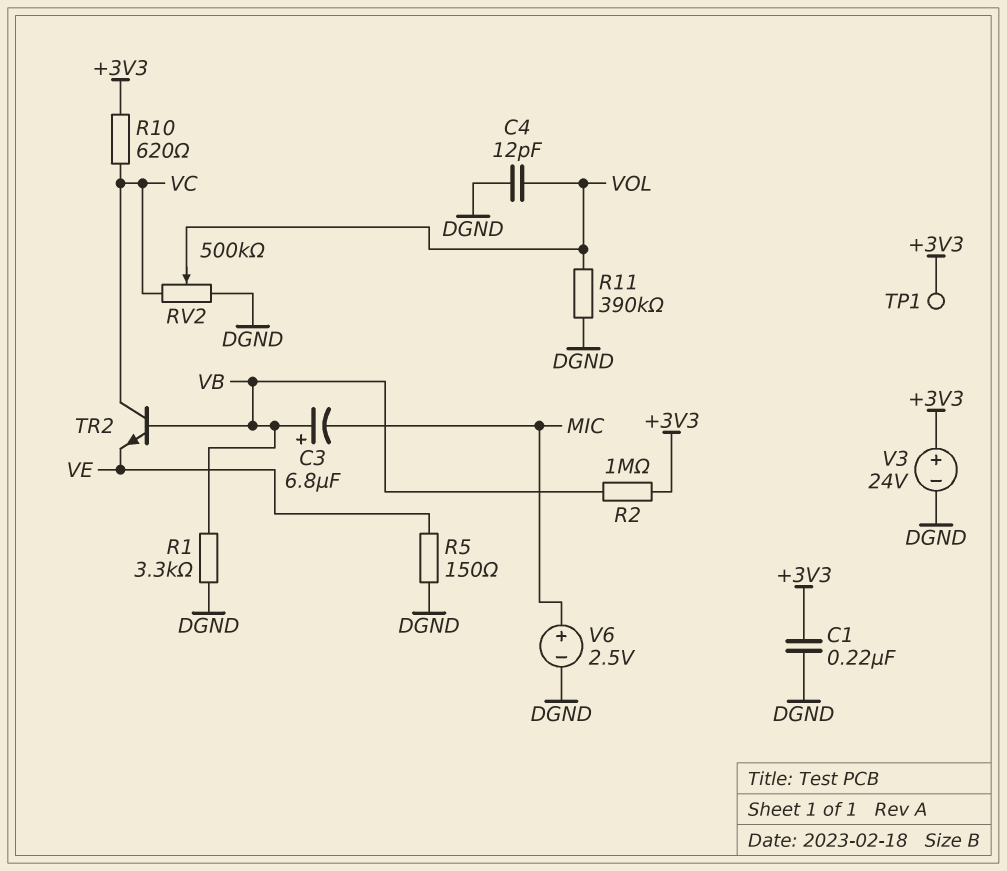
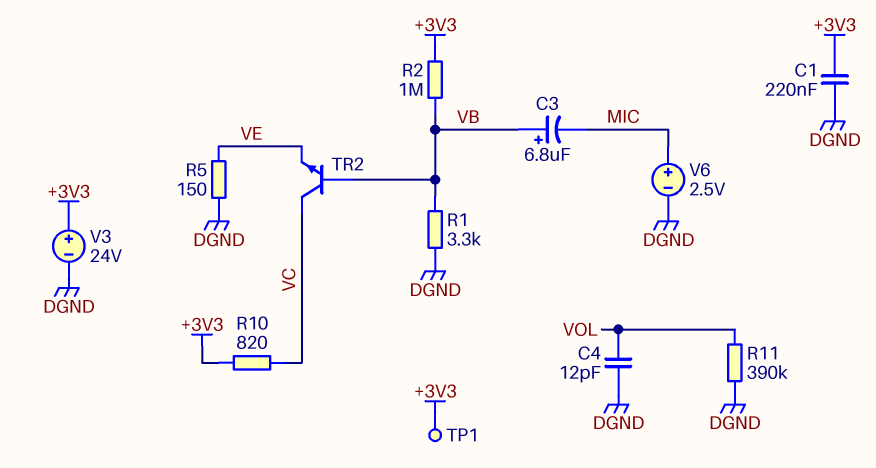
R10: 620 (+3V3, VC) -> 820 (+3V3, VC)
RV2: 500k (DGND, VC, wiper VOL) -> none

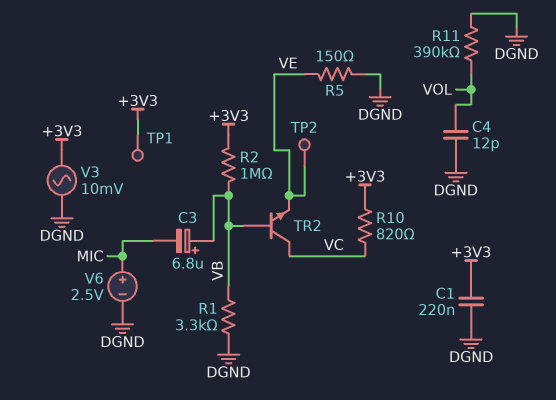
TP2: none -> test point (VE)
V3: 24V (plus +3V3, minus DGND) -> AC 10mV (+3V3, DGND)

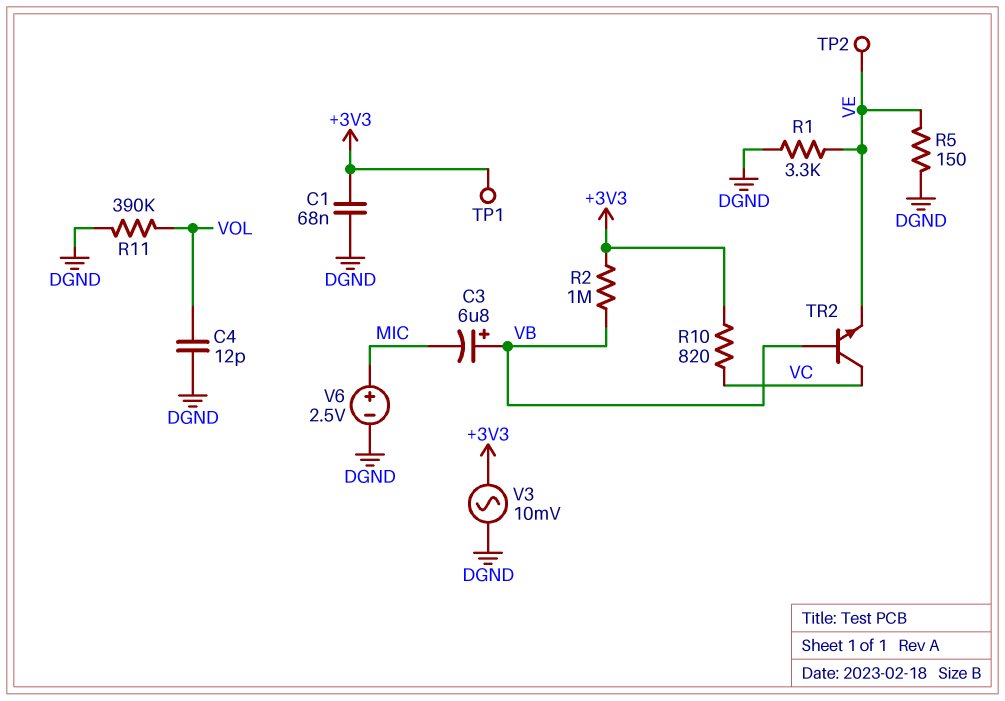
C1: 220nF (+3V3, DGND) -> 68nF (+3V3, DGND)
R1: 3.3k (DGND, VB) -> 3.3k (DGND, VE)

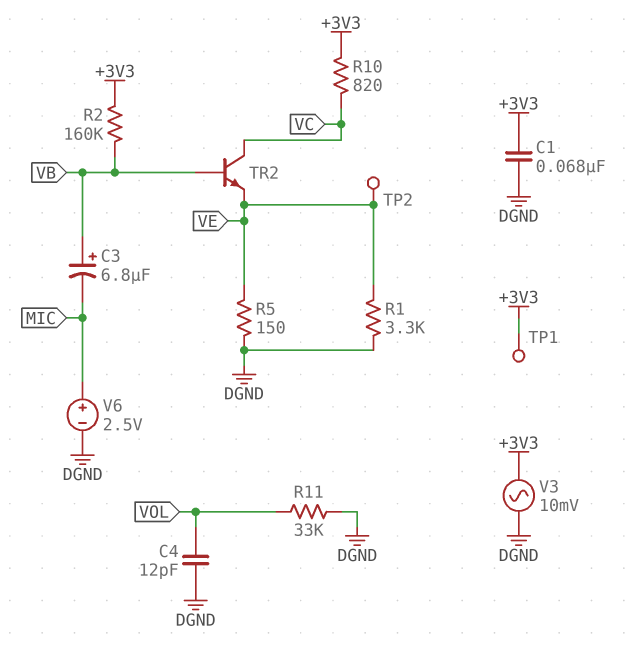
R2: 1M (+3V3, VB) -> 160k (+3V3, VB)
R11: 390k (DGND, VOL) -> 33k (DGND, VOL)

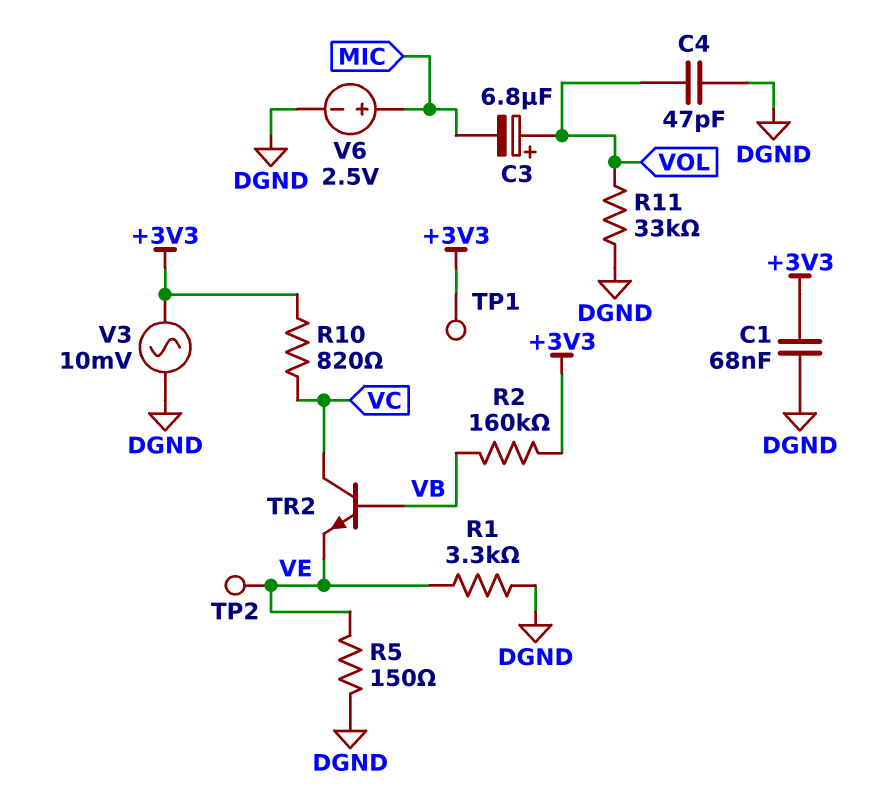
C3: 6.8uF (plus VB, minus MIC) -> 6.8uF (plus VOL, minus MIC)
C4: 12pF (DGND, VOL) -> 47pF (DGND, VOL)

